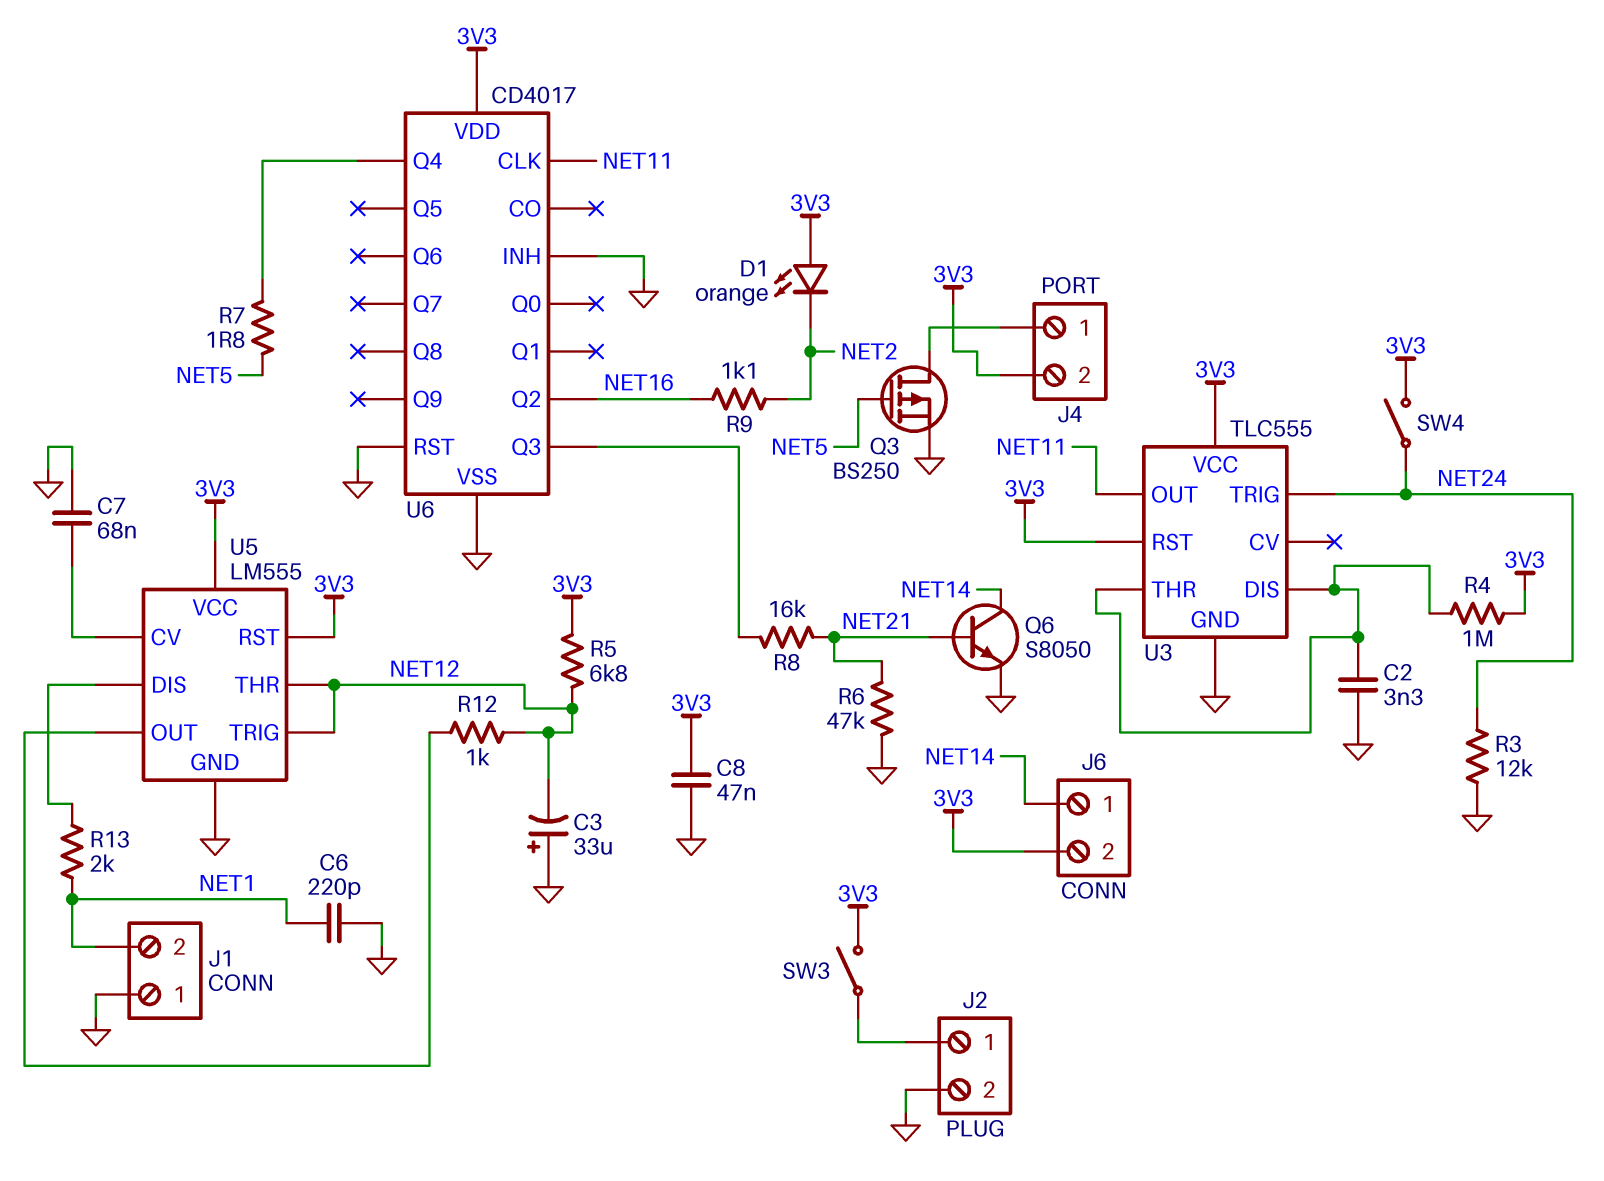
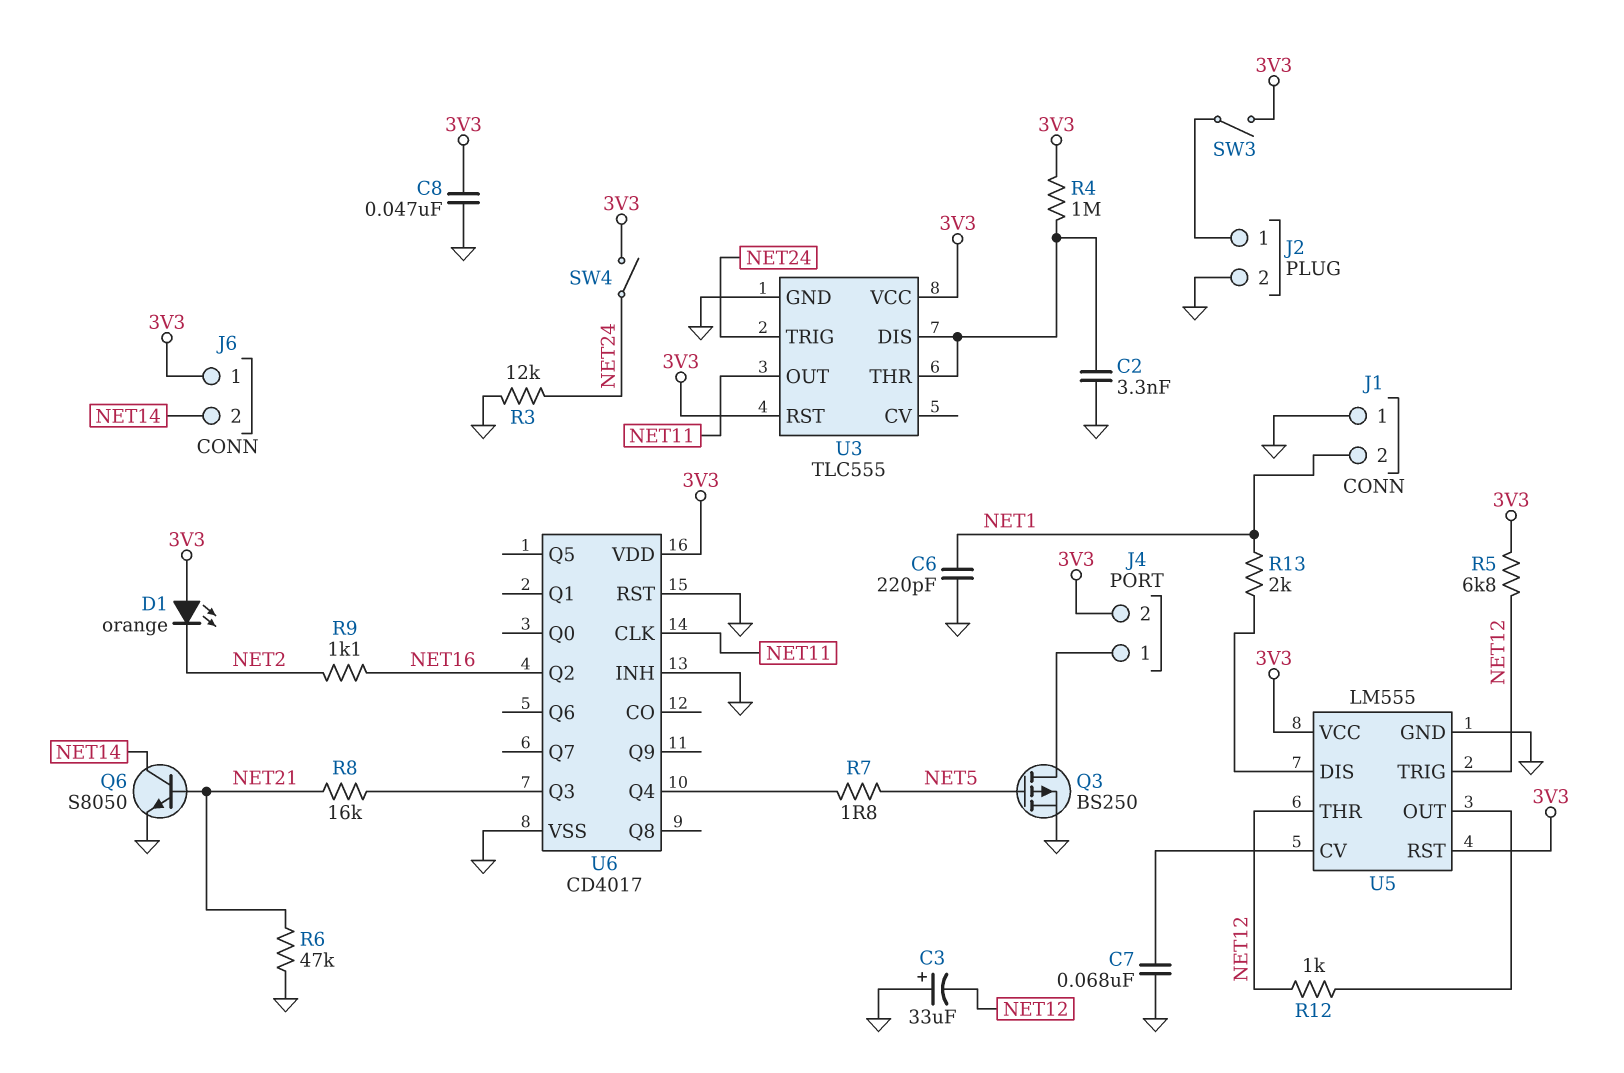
J6 pin 1: NET14 -> 3V3
J6 pin 2: 3V3 -> NET14

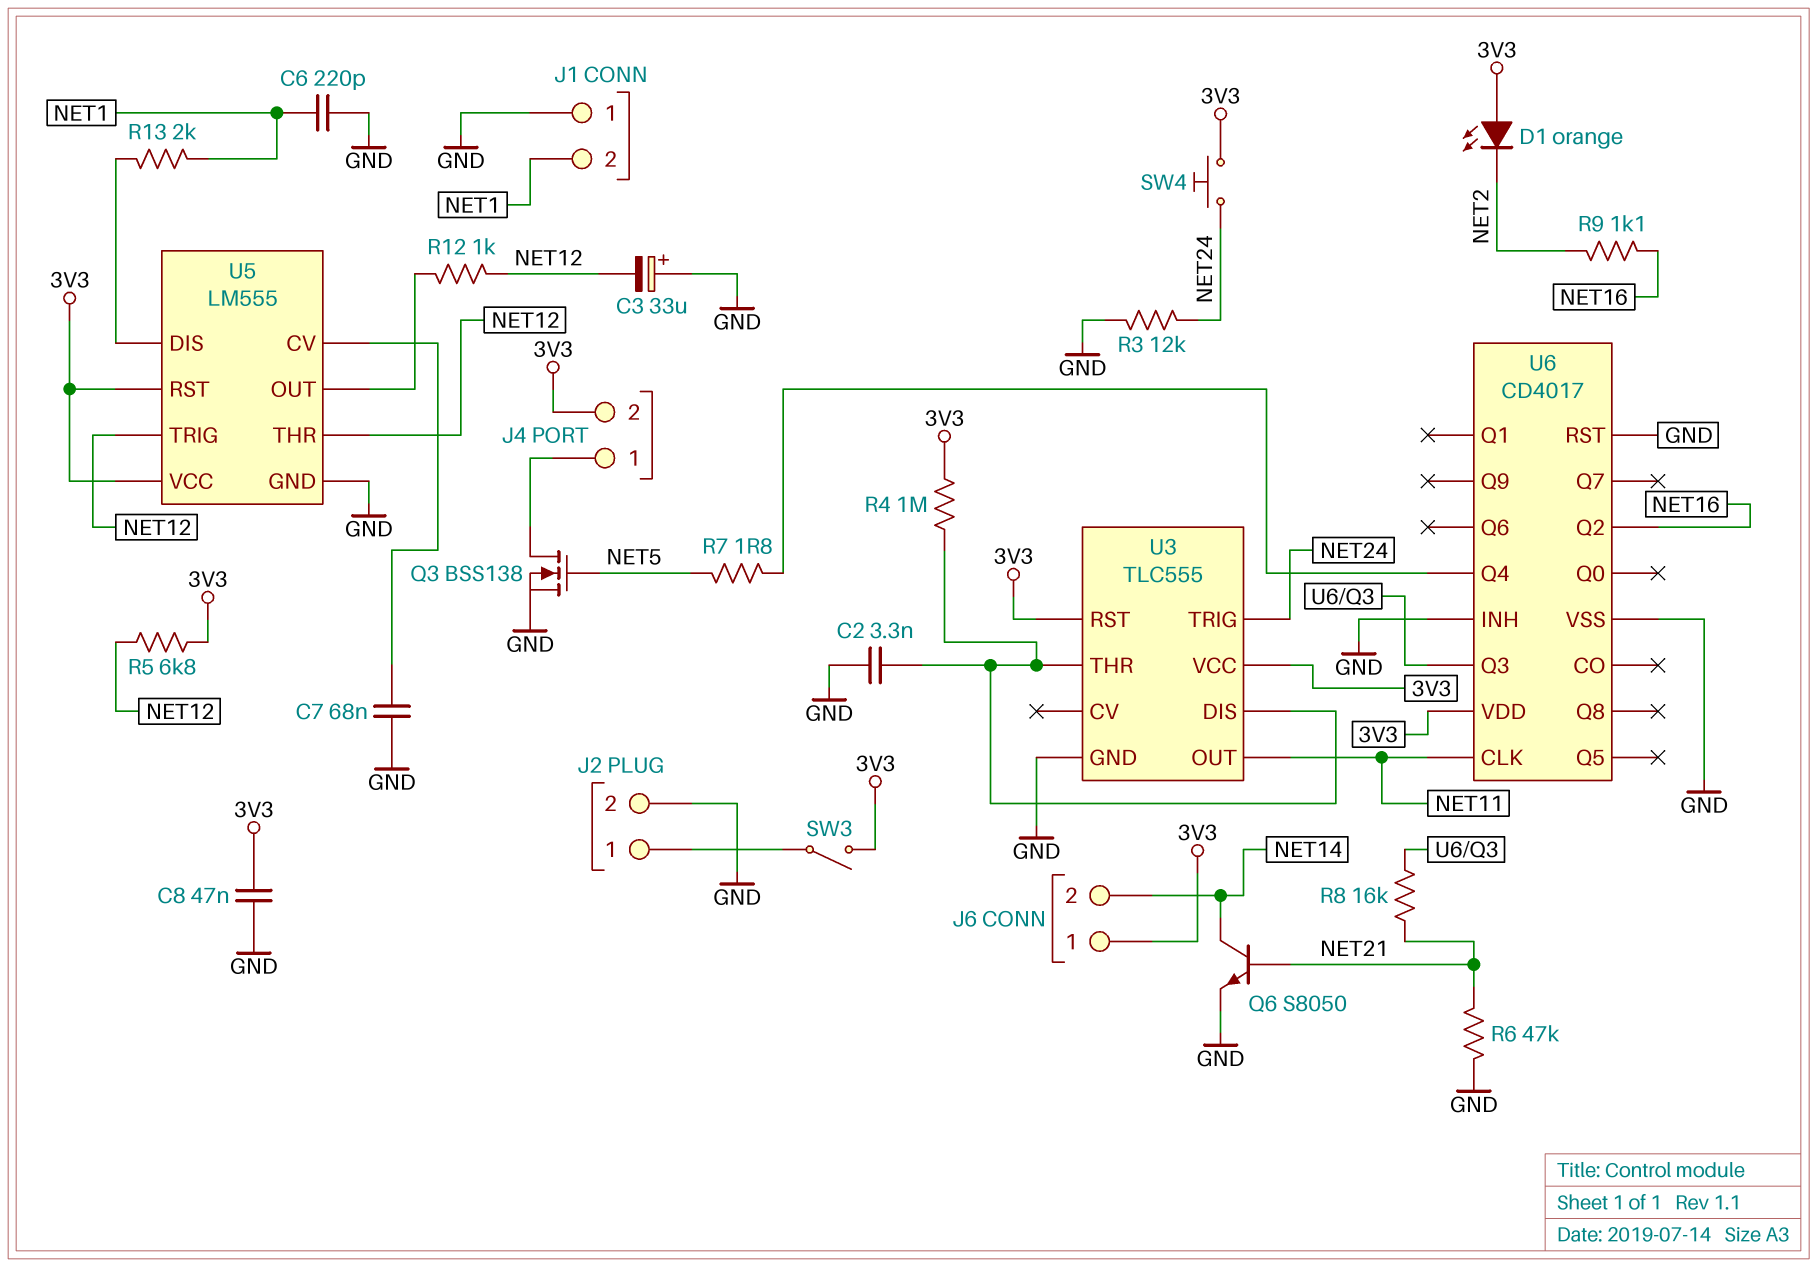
Q3: PMOS BS250 (G NET5, D J4/1, S GND) -> NMOS BSS138 (G NET5, D J4/1, S GND)
SW4: switch (3V3, NET24) -> button (3V3, NET24)

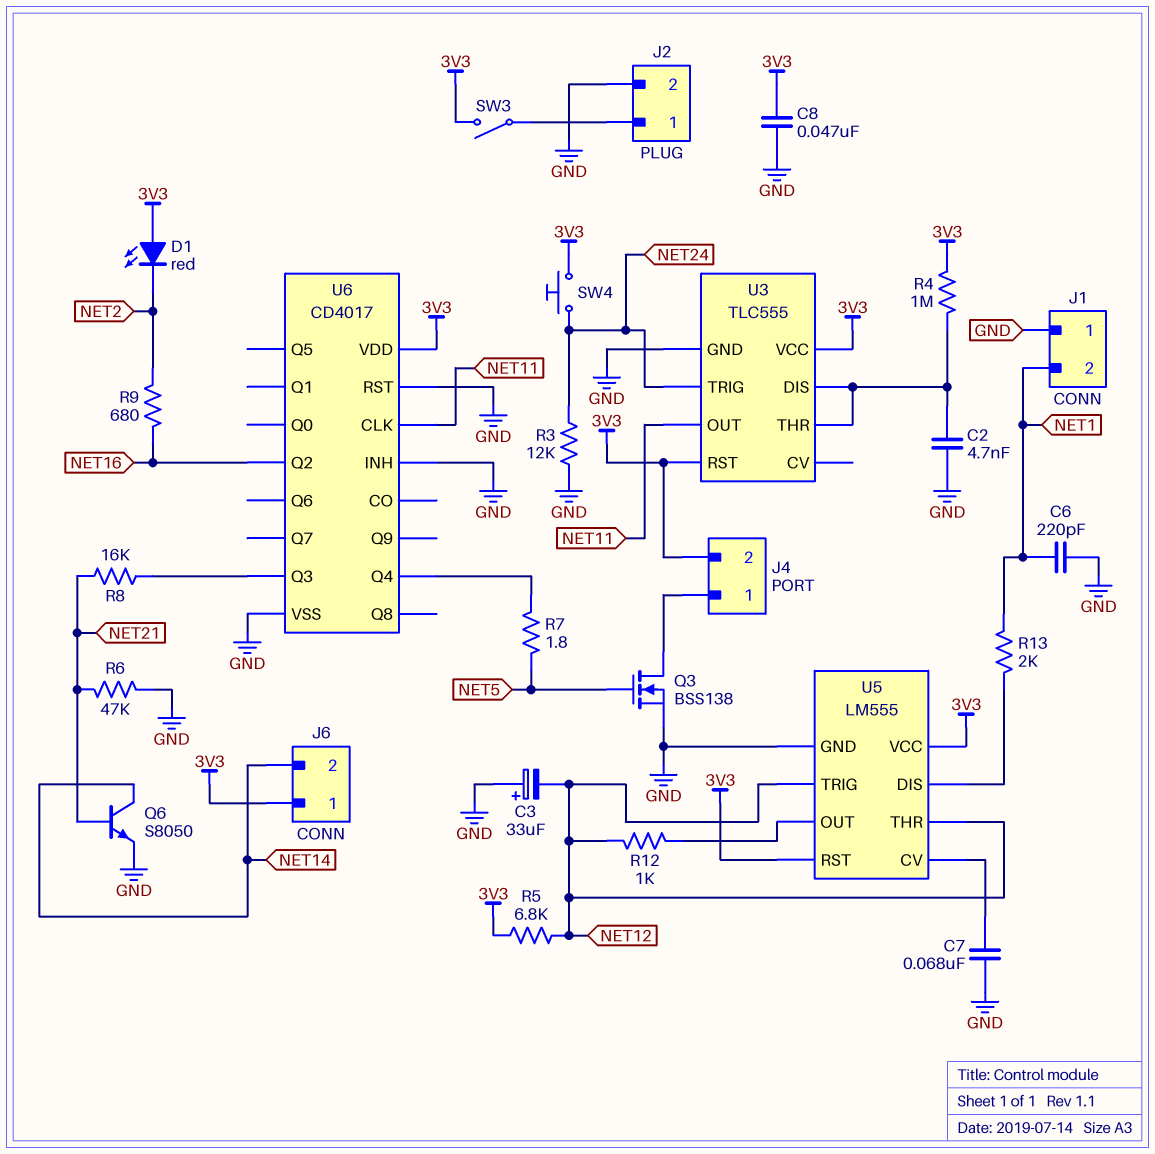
C2: 3.3nF (GND, U3/DIS) -> 4.7nF (GND, U3/DIS)
D1: LED orange (A 3V3, K NET2) -> LED red (A 3V3, K NET2)
R9: 1.1k (NET2, NET16) -> 680 (NET2, NET16)

